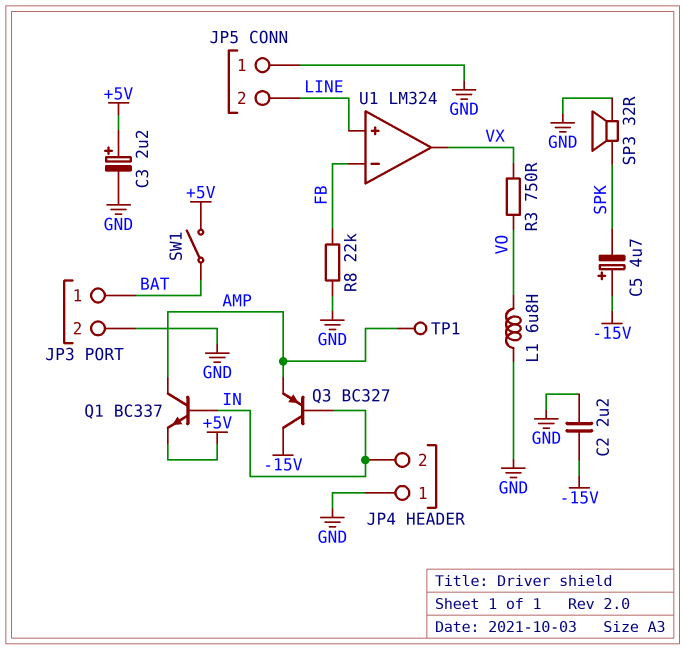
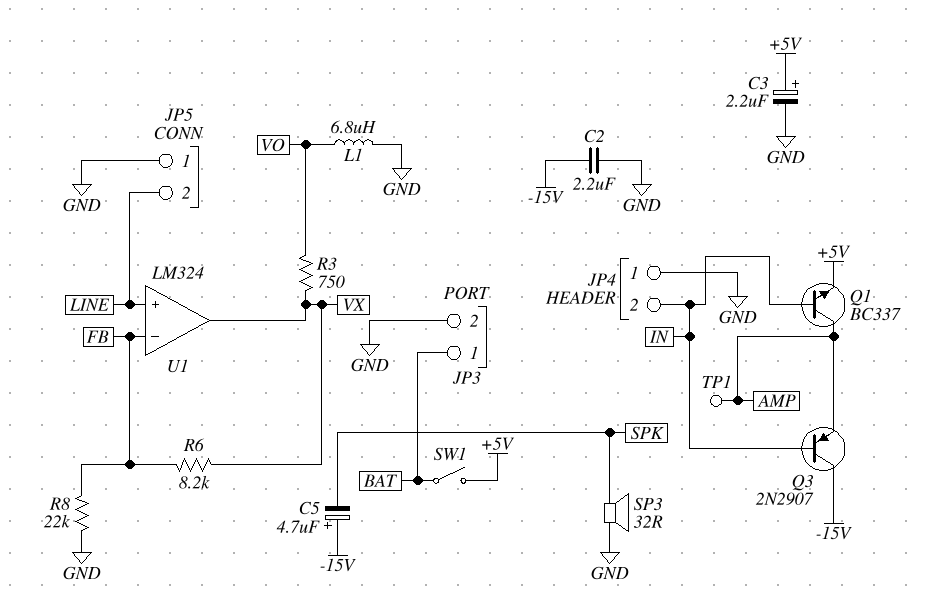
Q3: PNP BC327 (B IN, C -15V, E AMP) -> PNP 2N2907 (B IN, C -15V, E AMP)
R6: none -> 8.2k (FB, VX)

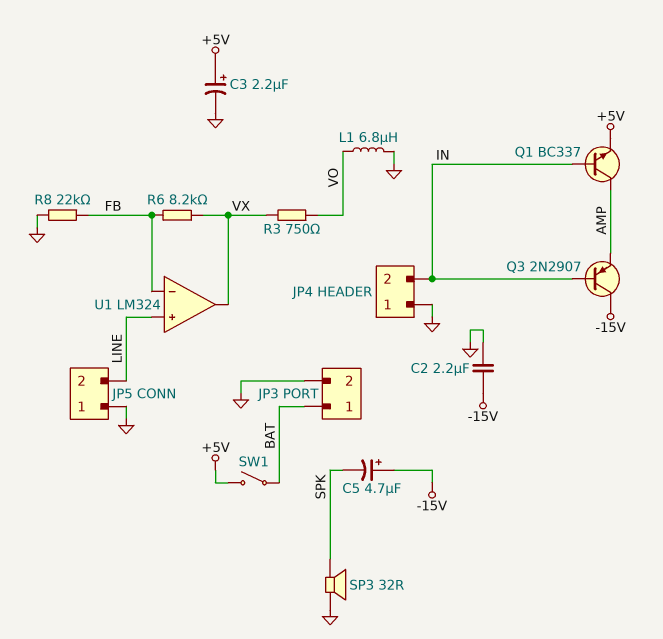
TP1: test point (AMP) -> none

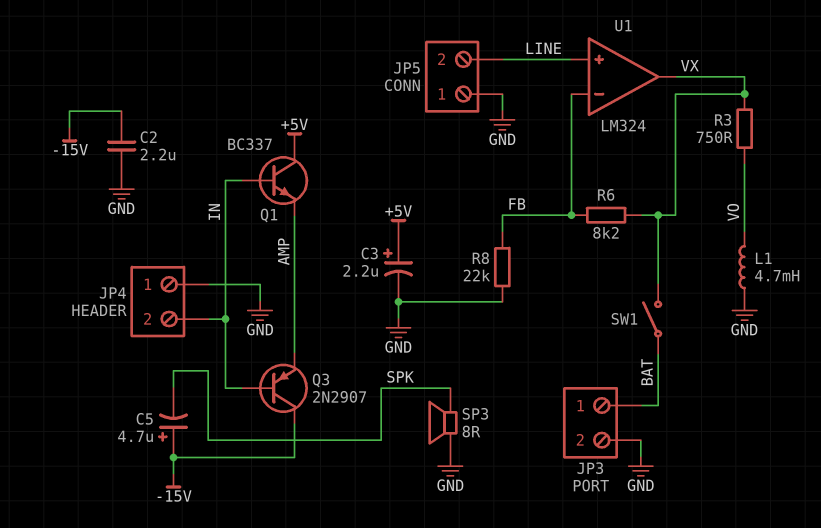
L1: 6.8uH (GND, VO) -> 4.7mH (GND, VO)
Q1: NPN BC337 (B IN, C AMP, E +5V) -> NPN BC337 (B IN, C +5V, E AMP)
SP3: speaker 32R (GND, SPK) -> speaker 8R (GND, SPK)
SW1: switch (+5V, BAT) -> switch (BAT, VX)

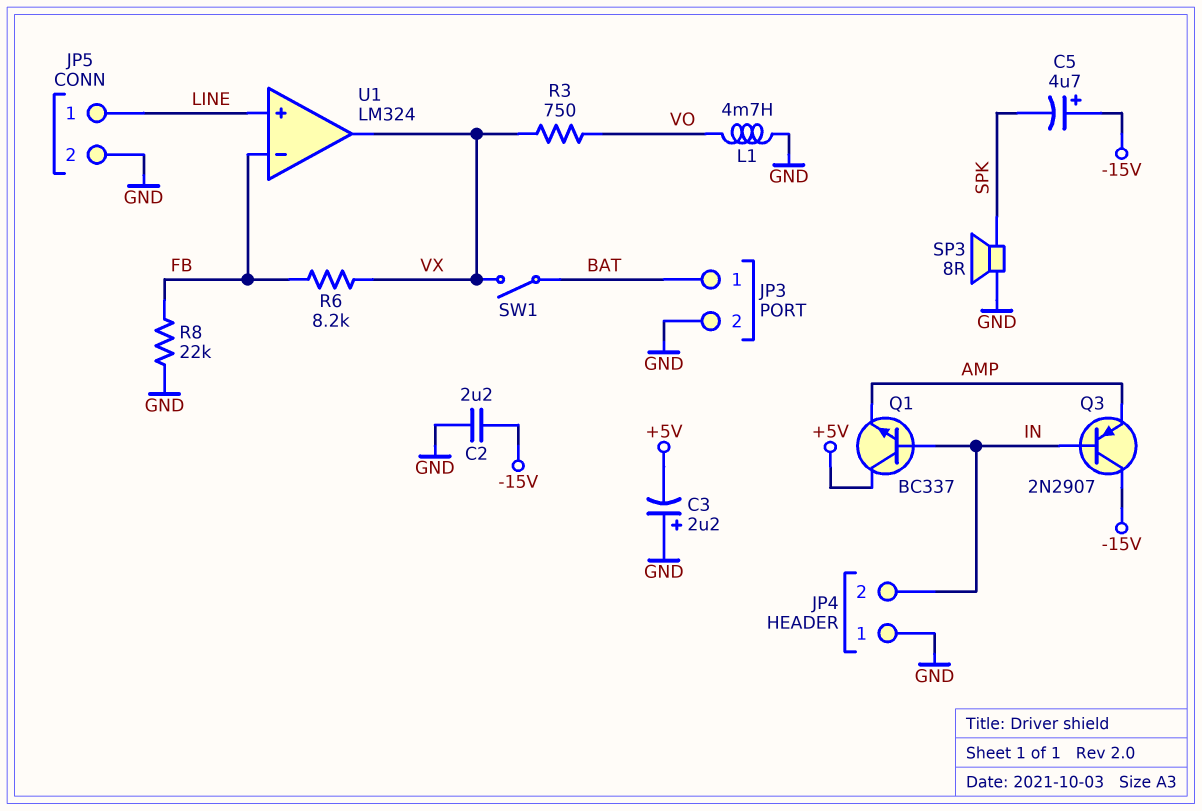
C3: 2.2uF (plus +5V, minus GND) -> 2.2uF (plus GND, minus +5V)
JP5 pin 1: GND -> LINE
JP5 pin 2: LINE -> GND

